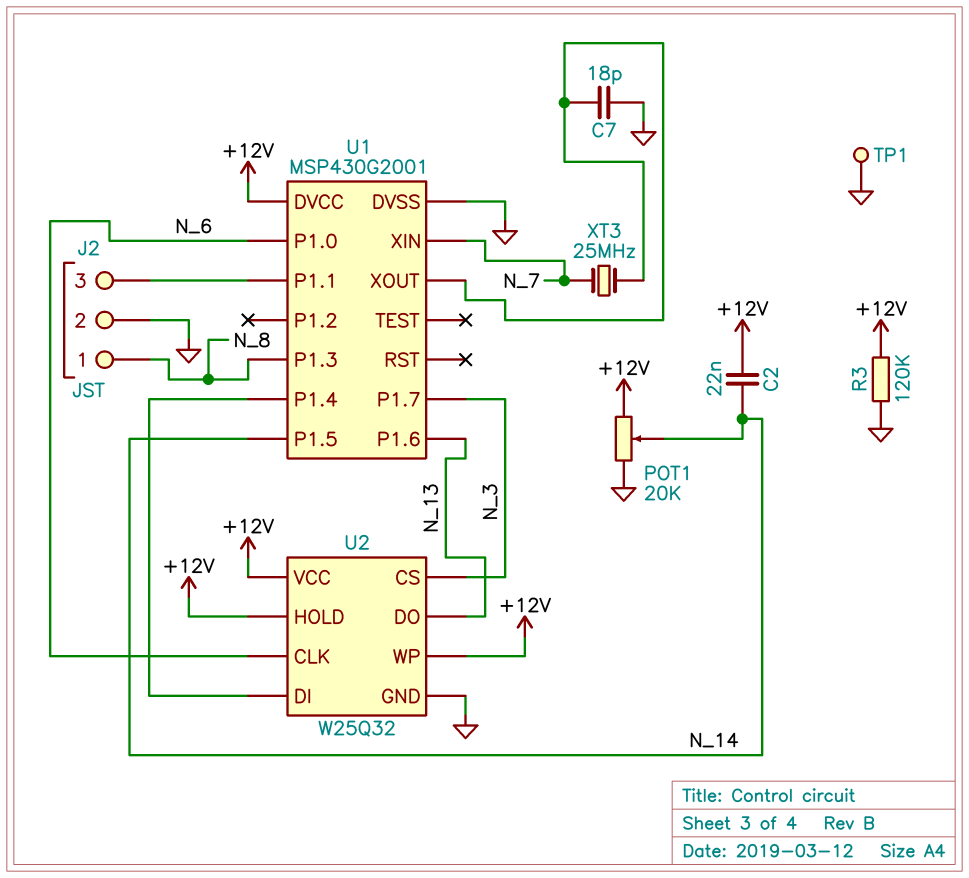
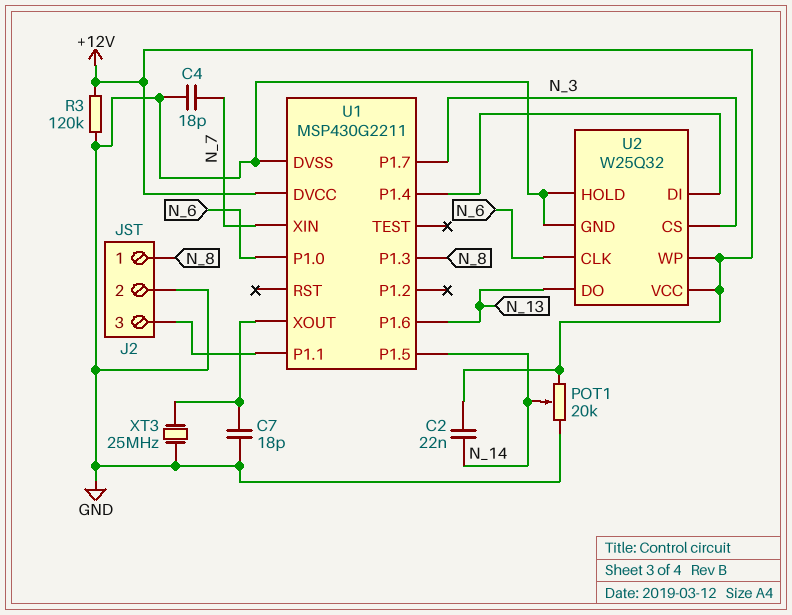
C4: none -> 18pF (GND, N_7)
TP1: test point (GND) -> none
U1: MSP430G2001 -> MSP430G2211
U2 pin HOLD: +12V -> GND
XT3: 25MHz (N_7, U1/XOUT) -> 25MHz (GND, U1/XOUT)

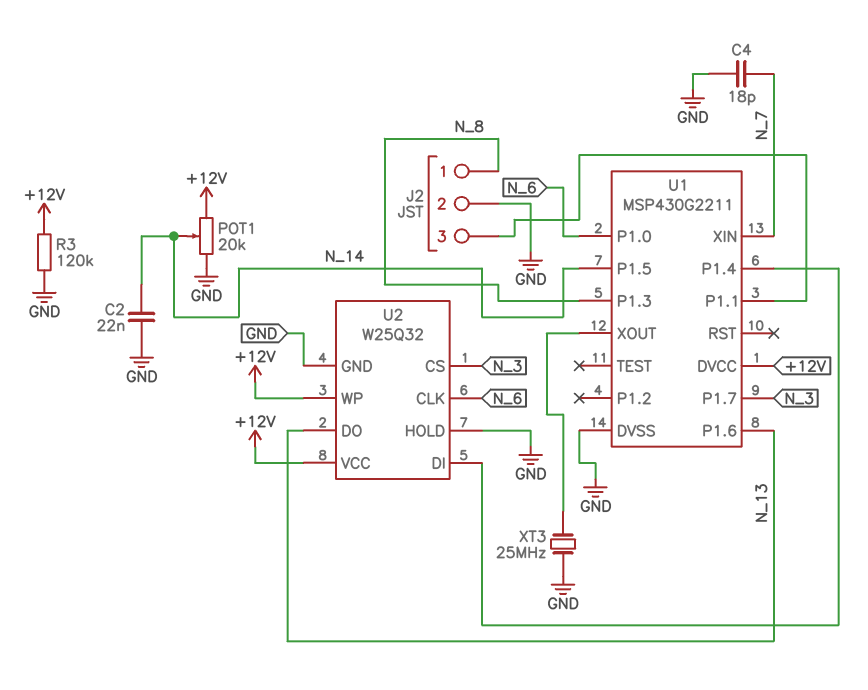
C2: 22nF (+12V, N_14) -> 22nF (GND, N_14)
C7: 18pF (GND, U1/XOUT) -> none

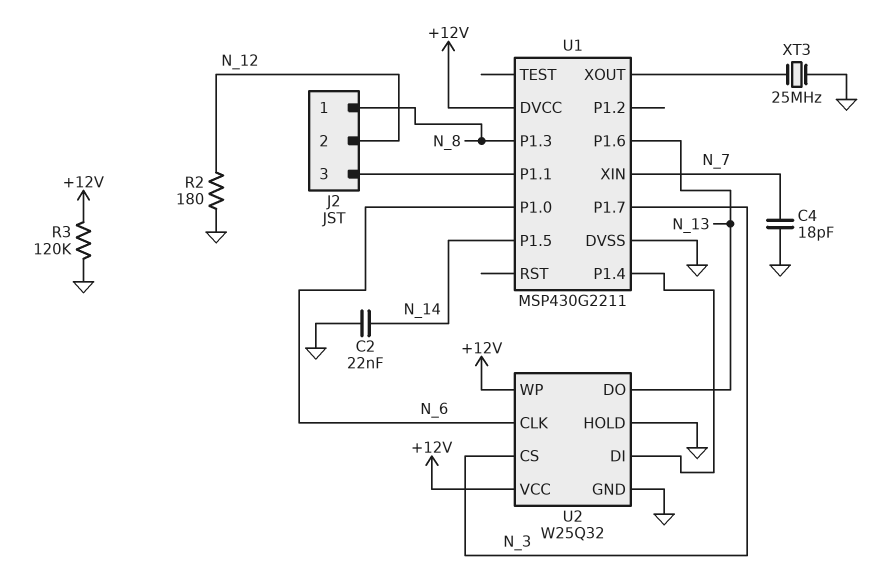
J2 pin 2: GND -> N_12
POT1: 20k (+12V, GND, wiper N_14) -> none
R2: none -> 180 (GND, N_12)

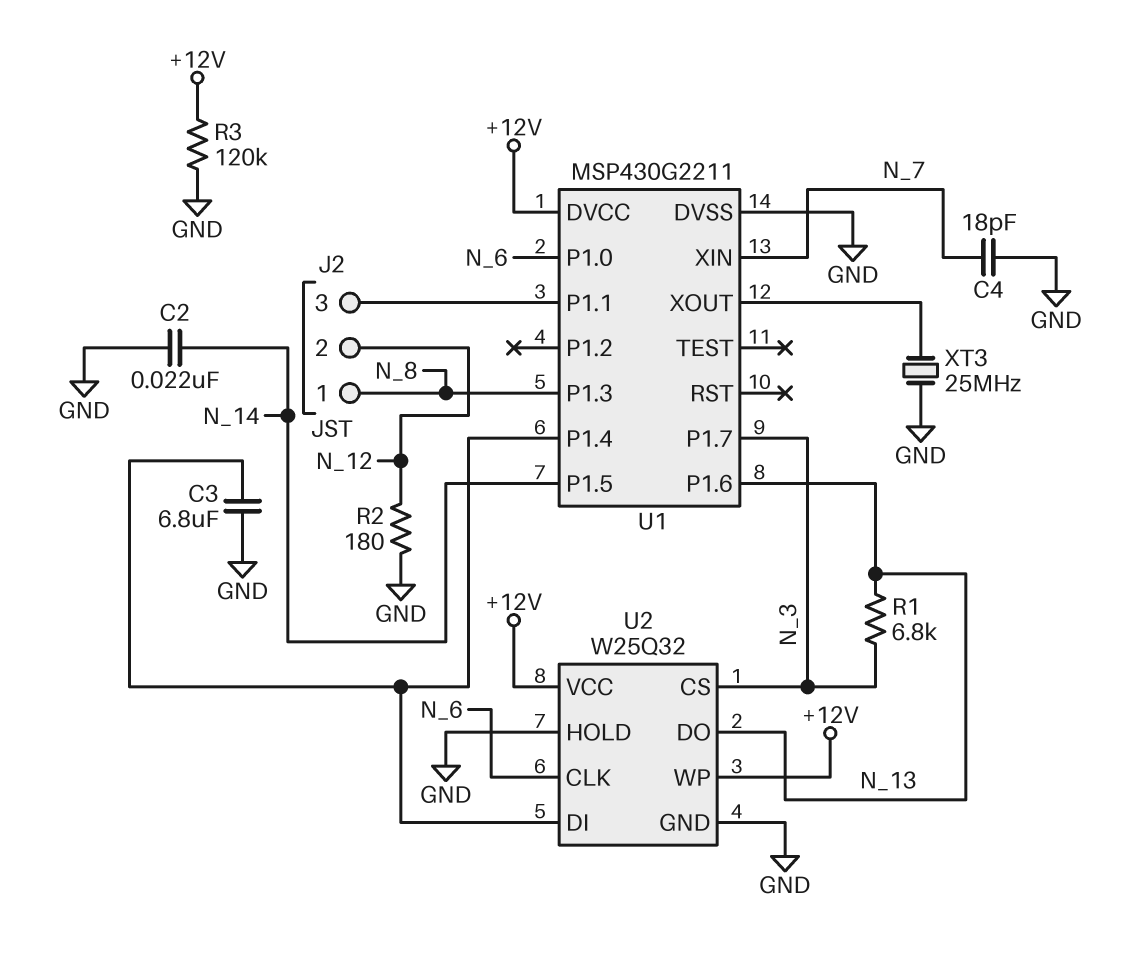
C3: none -> 6.8uF (GND, U1/P1.4)
R1: none -> 6.8k (N_3, N_13)

